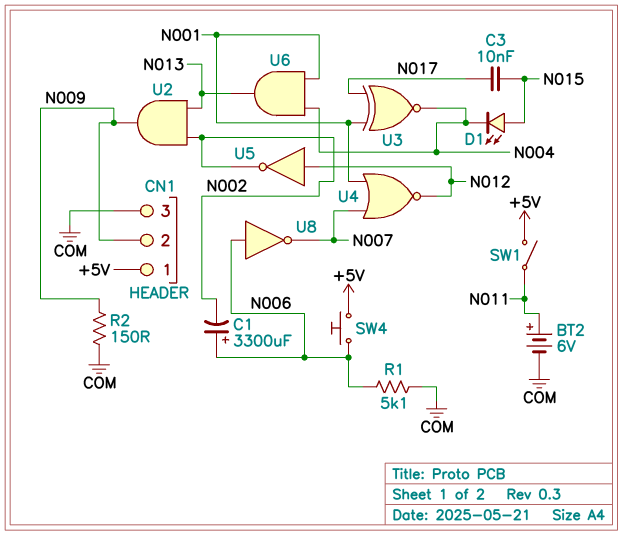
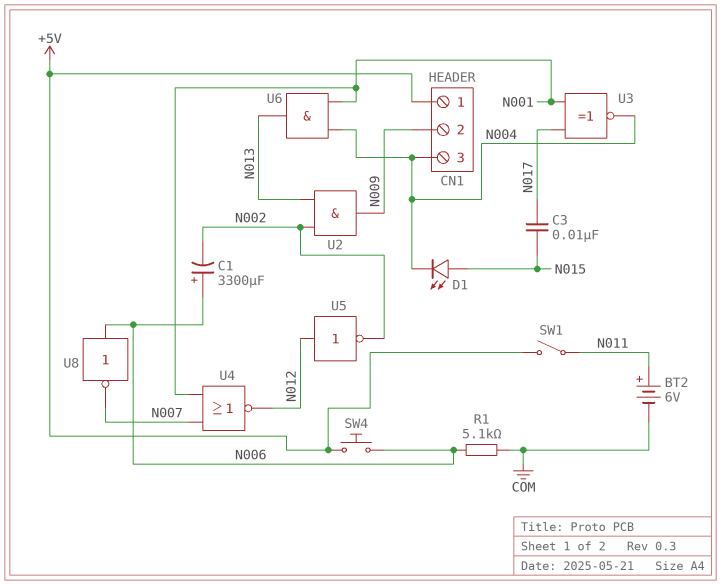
CN1 pin 3: COM -> N004
R2: 150 (COM, N009) -> none

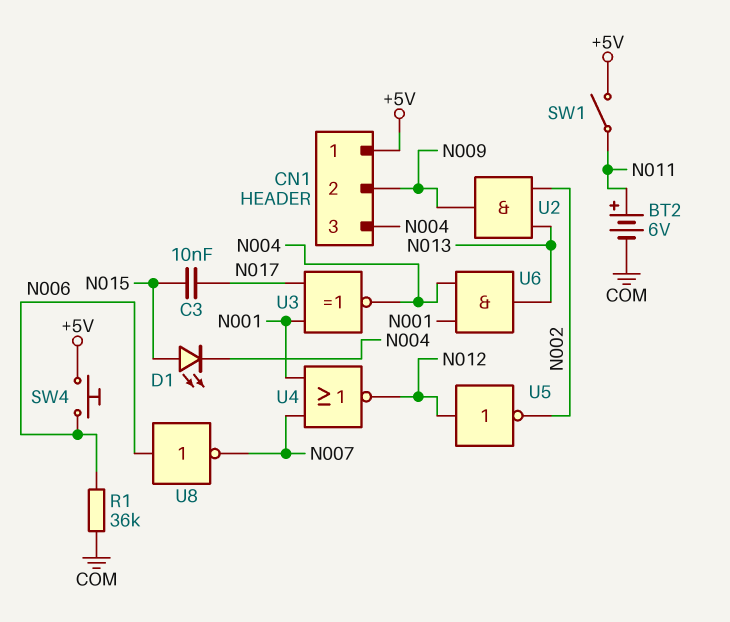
C1: 3300uF (plus N006, minus N002) -> none
R1: 5.1k (COM, N006) -> 36k (COM, N006)

